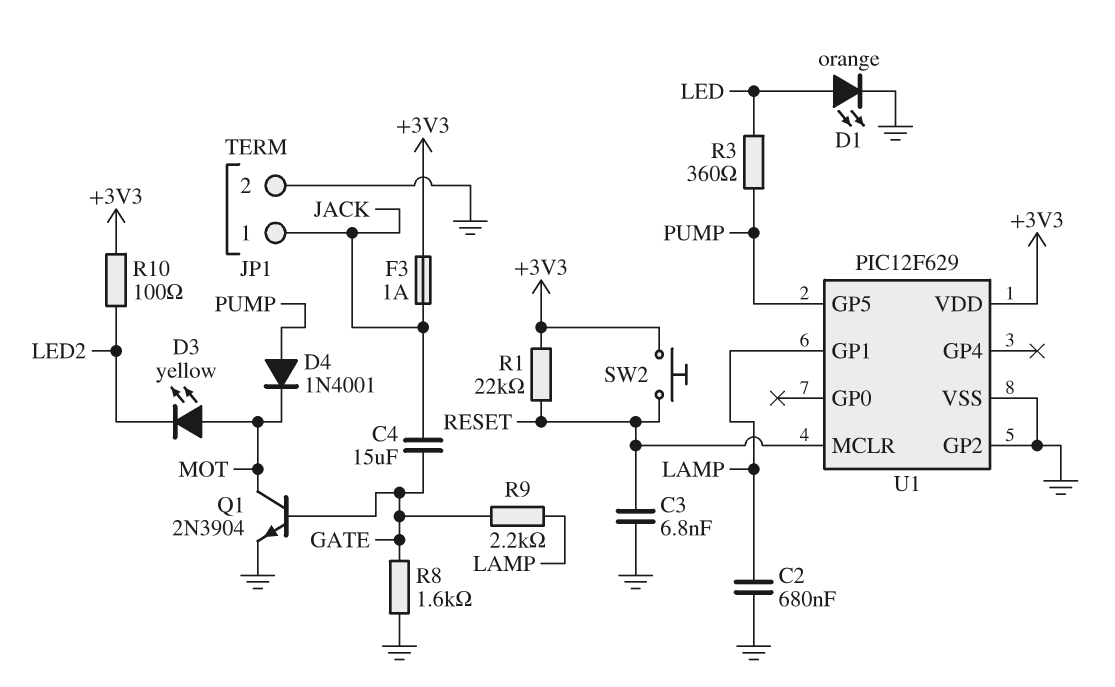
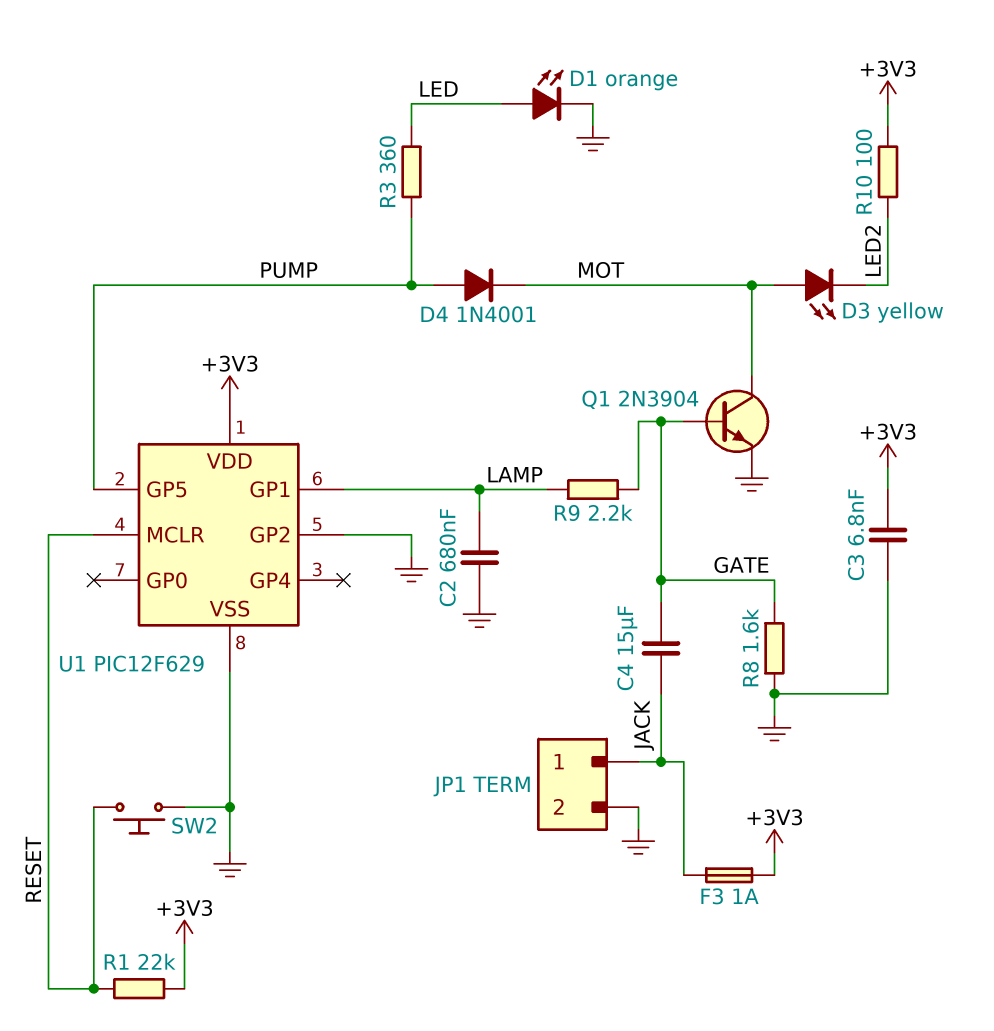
C3: 6.8nF (GND, RESET) -> 6.8nF (+3V3, GND)
SW2: button (+3V3, RESET) -> button (GND, RESET)

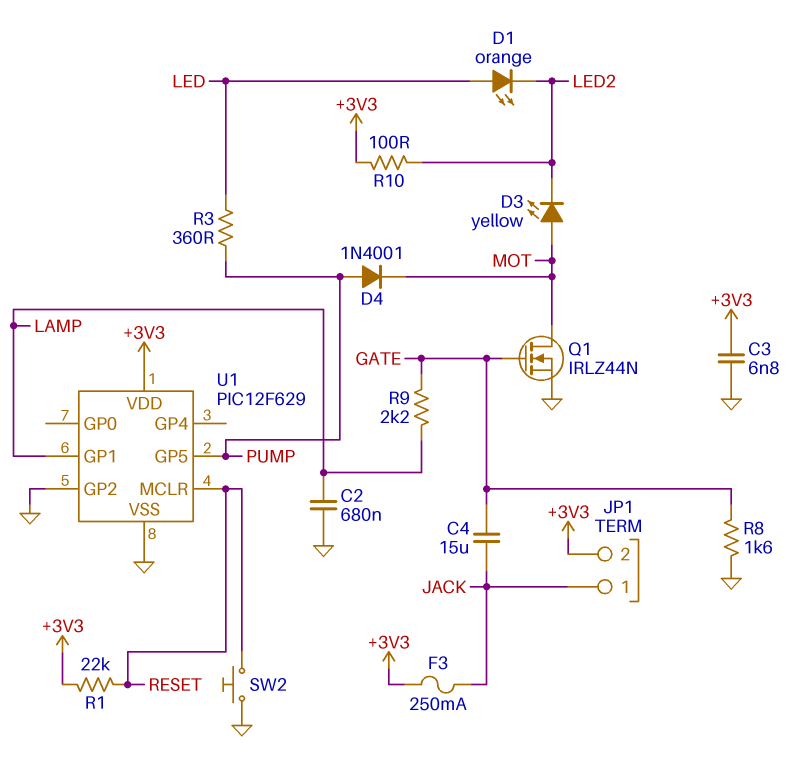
D1: LED orange (A LED, K GND) -> LED orange (A LED, K LED2)
F3: 1A (+3V3, JACK) -> 250mA (+3V3, JACK)
JP1 pin 2: GND -> +3V3
Q1: NPN 2N3904 (B GATE, C MOT, E GND) -> NMOS IRLZ44N (G GATE, D MOT, S GND)

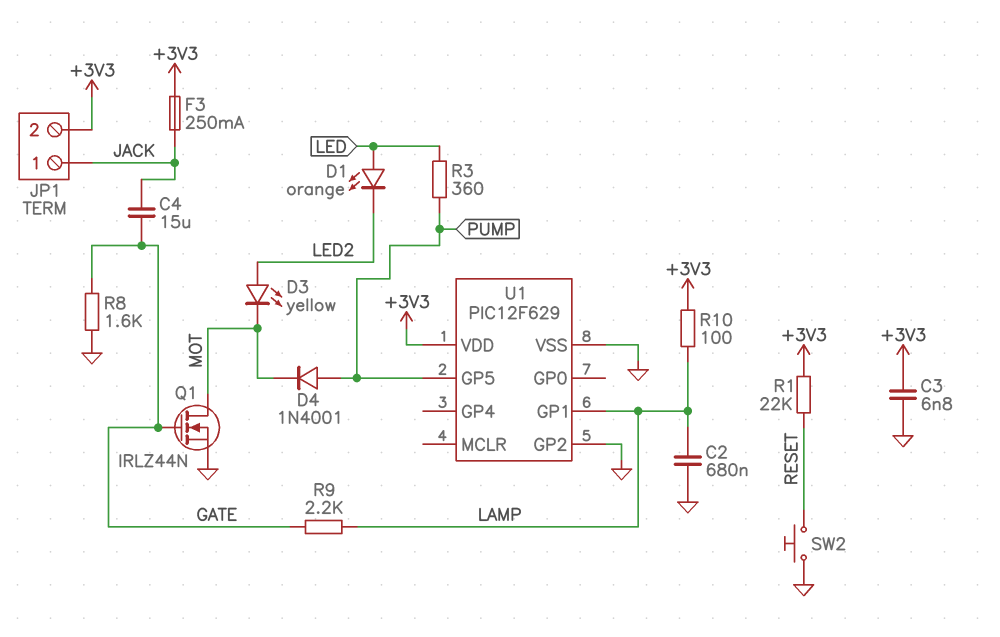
D3: LED yellow (A MOT, K LED2) -> LED yellow (A LED2, K MOT)
R10: 100 (+3V3, LED2) -> 100 (+3V3, LAMP)
U1 pin MCLR: RESET -> none

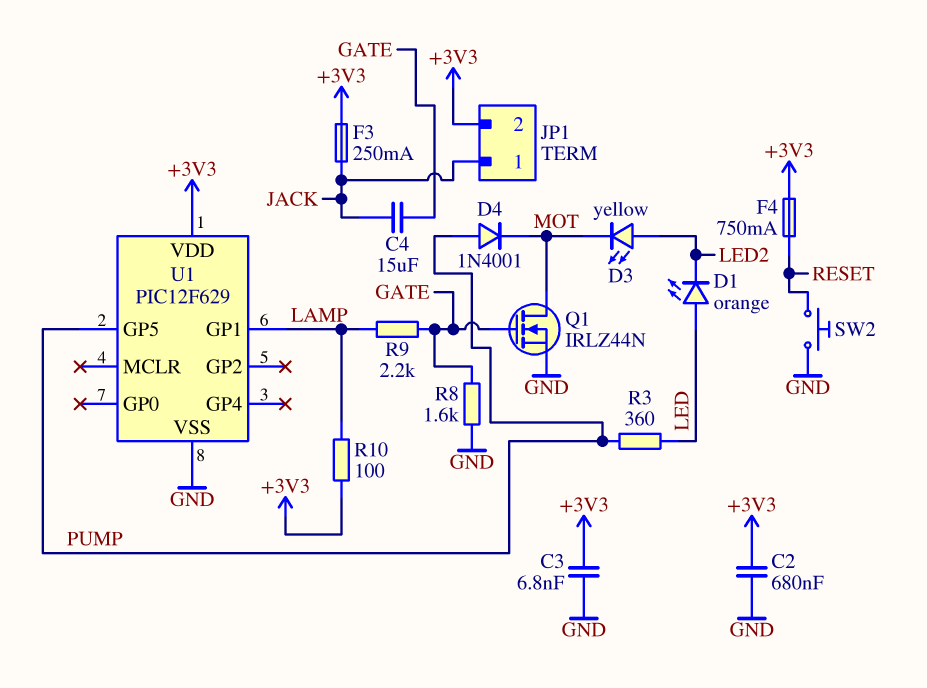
C2: 680nF (GND, LAMP) -> 680nF (+3V3, GND)
F4: none -> 750mA (+3V3, RESET)
R1: 22k (+3V3, RESET) -> none
U1 pin GP2: GND -> none

